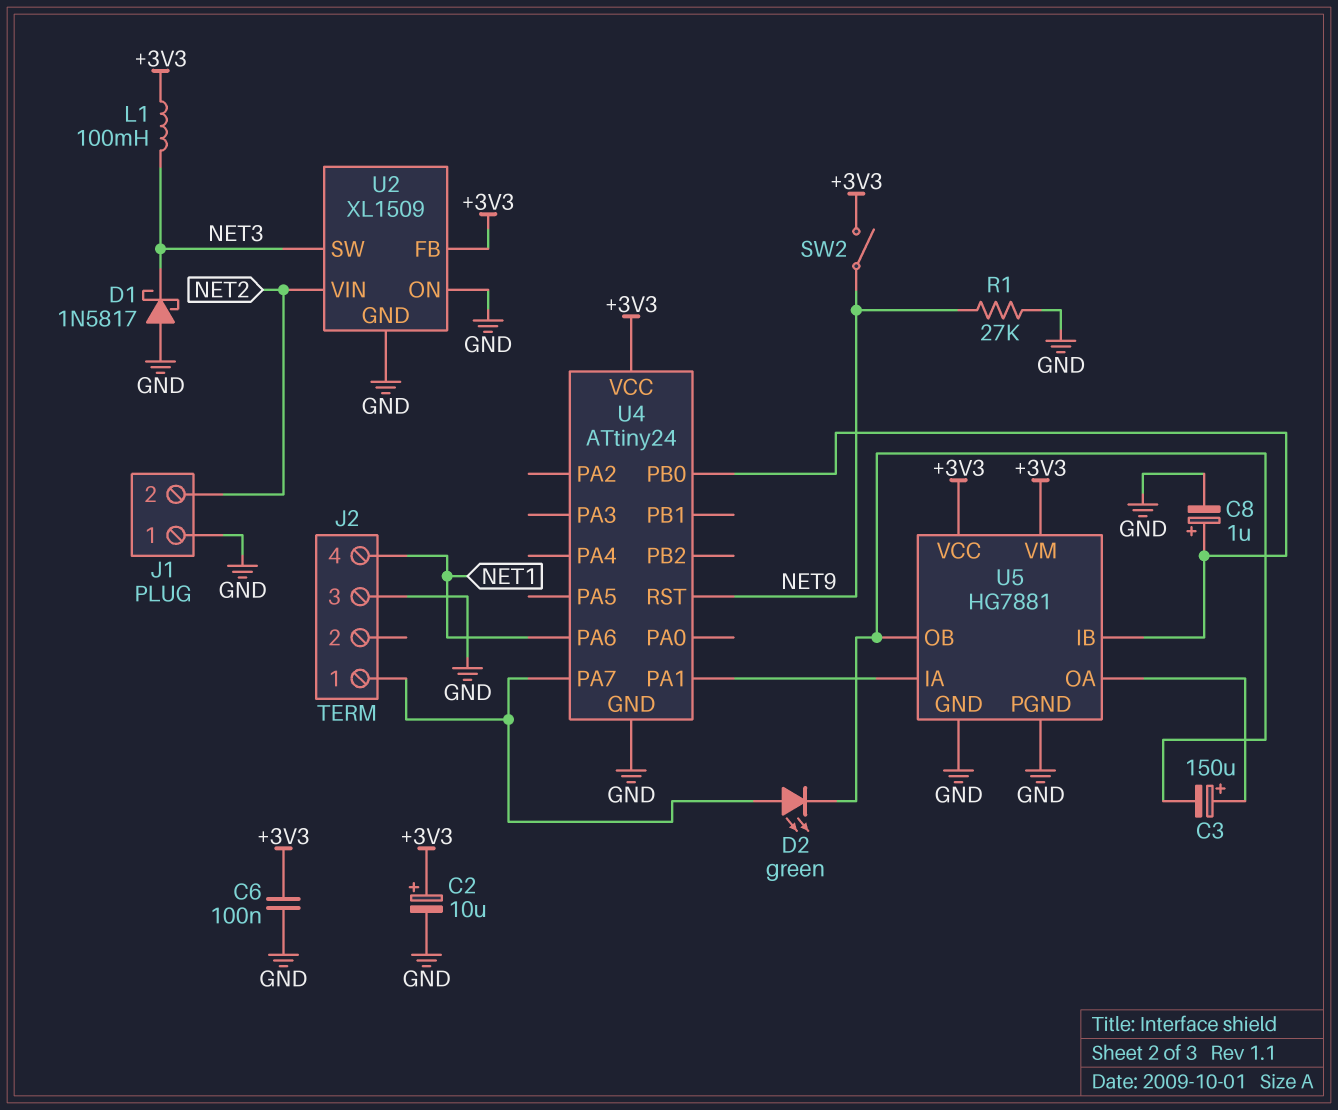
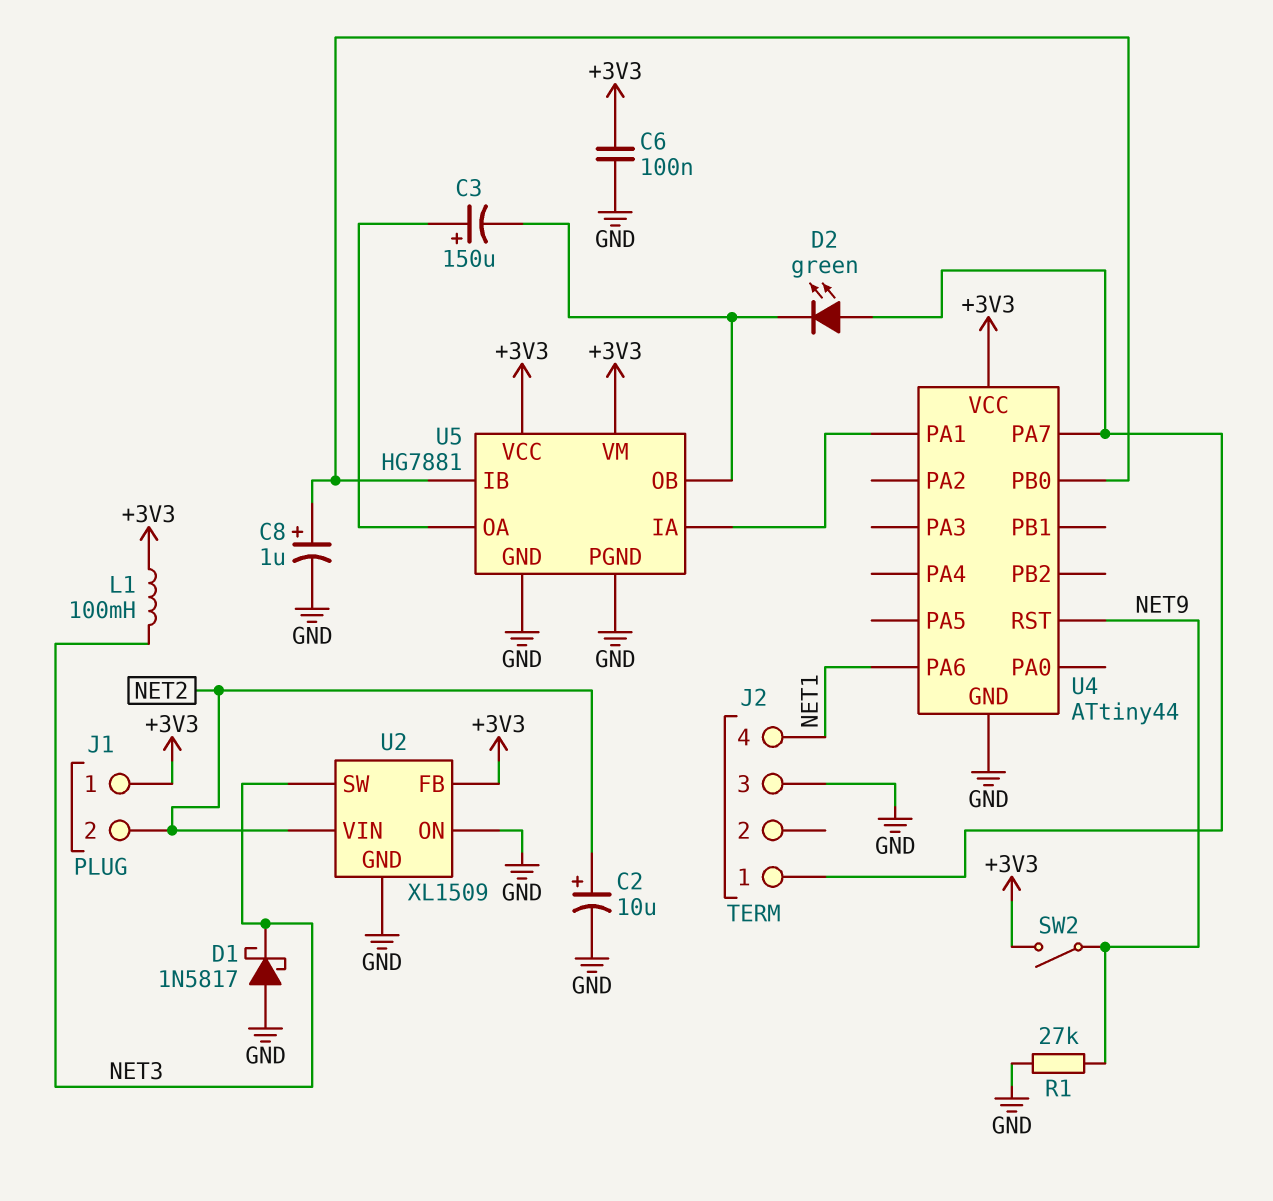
C2: 10uF (plus +3V3, minus GND) -> 10uF (plus NET2, minus GND)
J1 pin 1: GND -> +3V3
U4: ATtiny24 -> ATtiny44

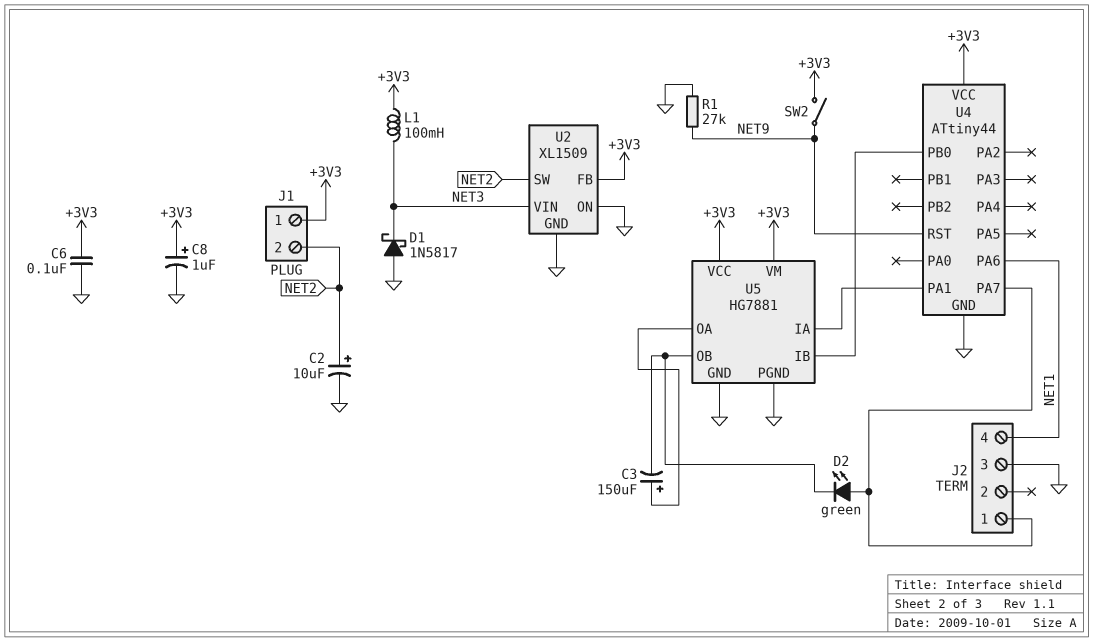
C8: 1uF (plus U4/PB0, minus GND) -> 1uF (plus +3V3, minus GND)
U2 pin SW: NET3 -> NET2
U2 pin VIN: NET2 -> NET3

